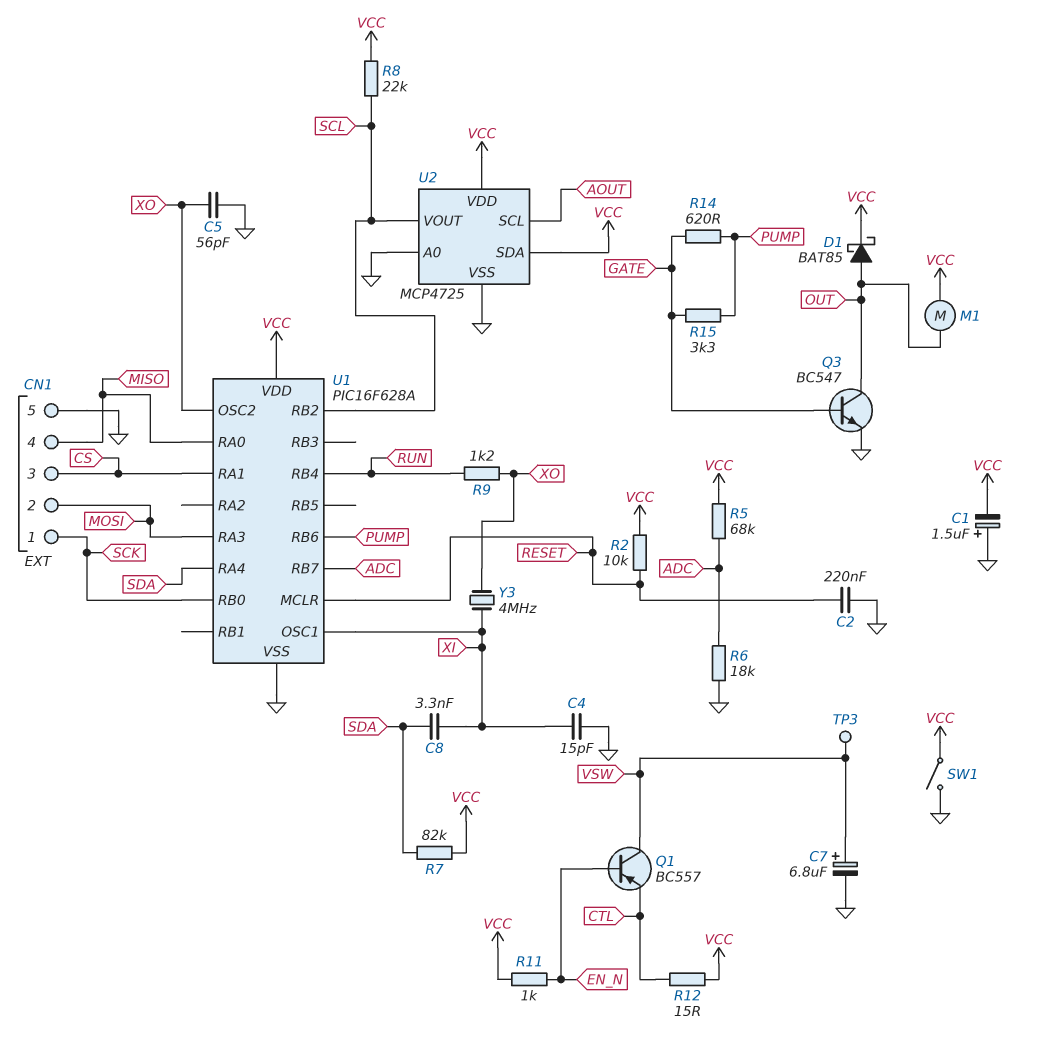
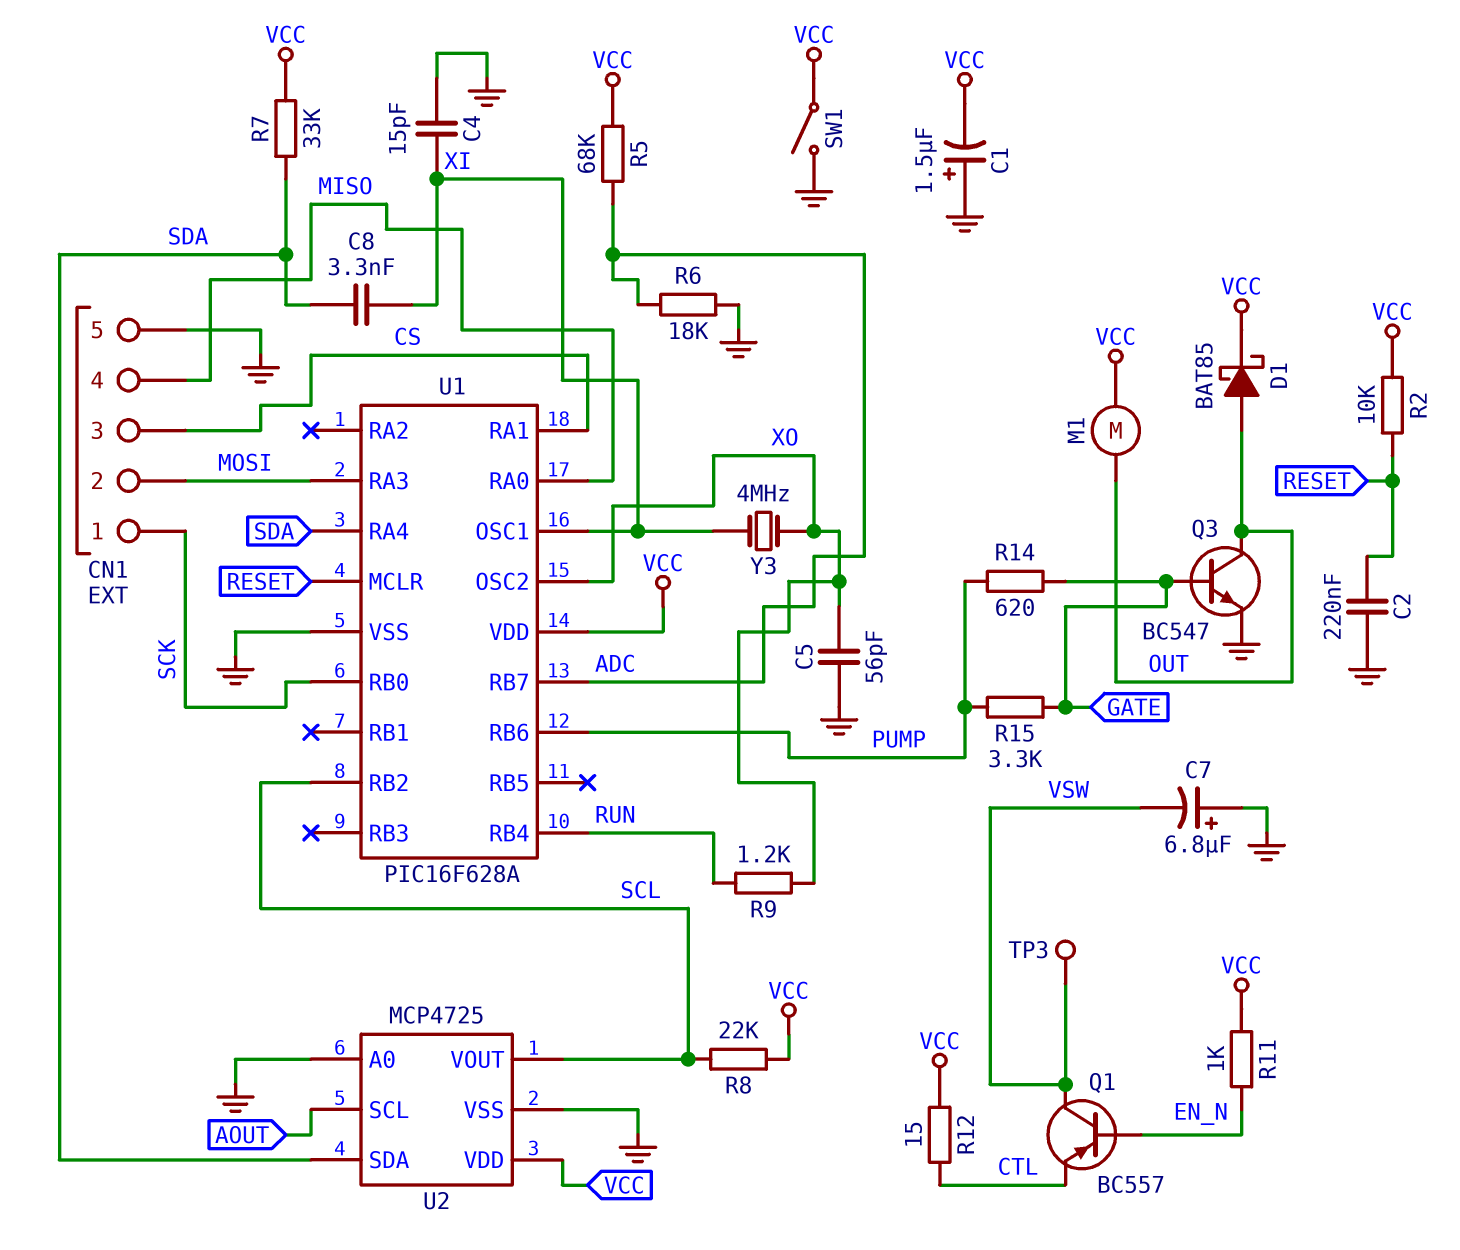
C7: 6.8uF (plus VSW, minus GND) -> 6.8uF (plus GND, minus VSW)
R7: 82k (SDA, VCC) -> 33k (SDA, VCC)
U2 pin SDA: VCC -> SDA

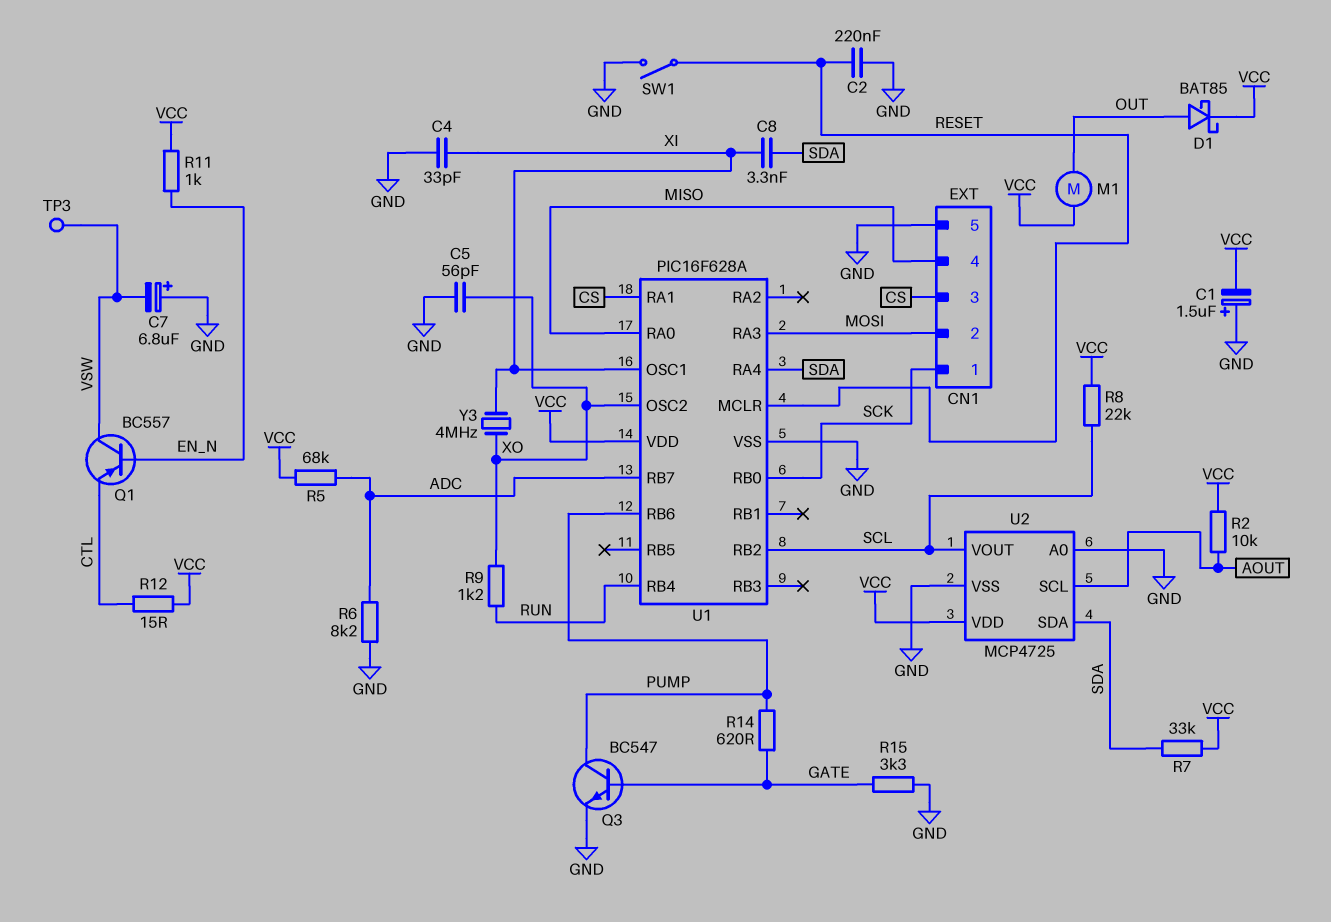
C4: 15pF (GND, XI) -> 33pF (GND, XI)
Q3: NPN BC547 (B GATE, C OUT, E GND) -> NPN BC547 (B GATE, C PUMP, E GND)
R2: 10k (RESET, VCC) -> 10k (AOUT, VCC)
R6: 18k (ADC, GND) -> 8.2k (ADC, GND)
R15: 3.3k (GATE, PUMP) -> 3.3k (GATE, GND)
SW1: switch (GND, VCC) -> switch (GND, RESET)

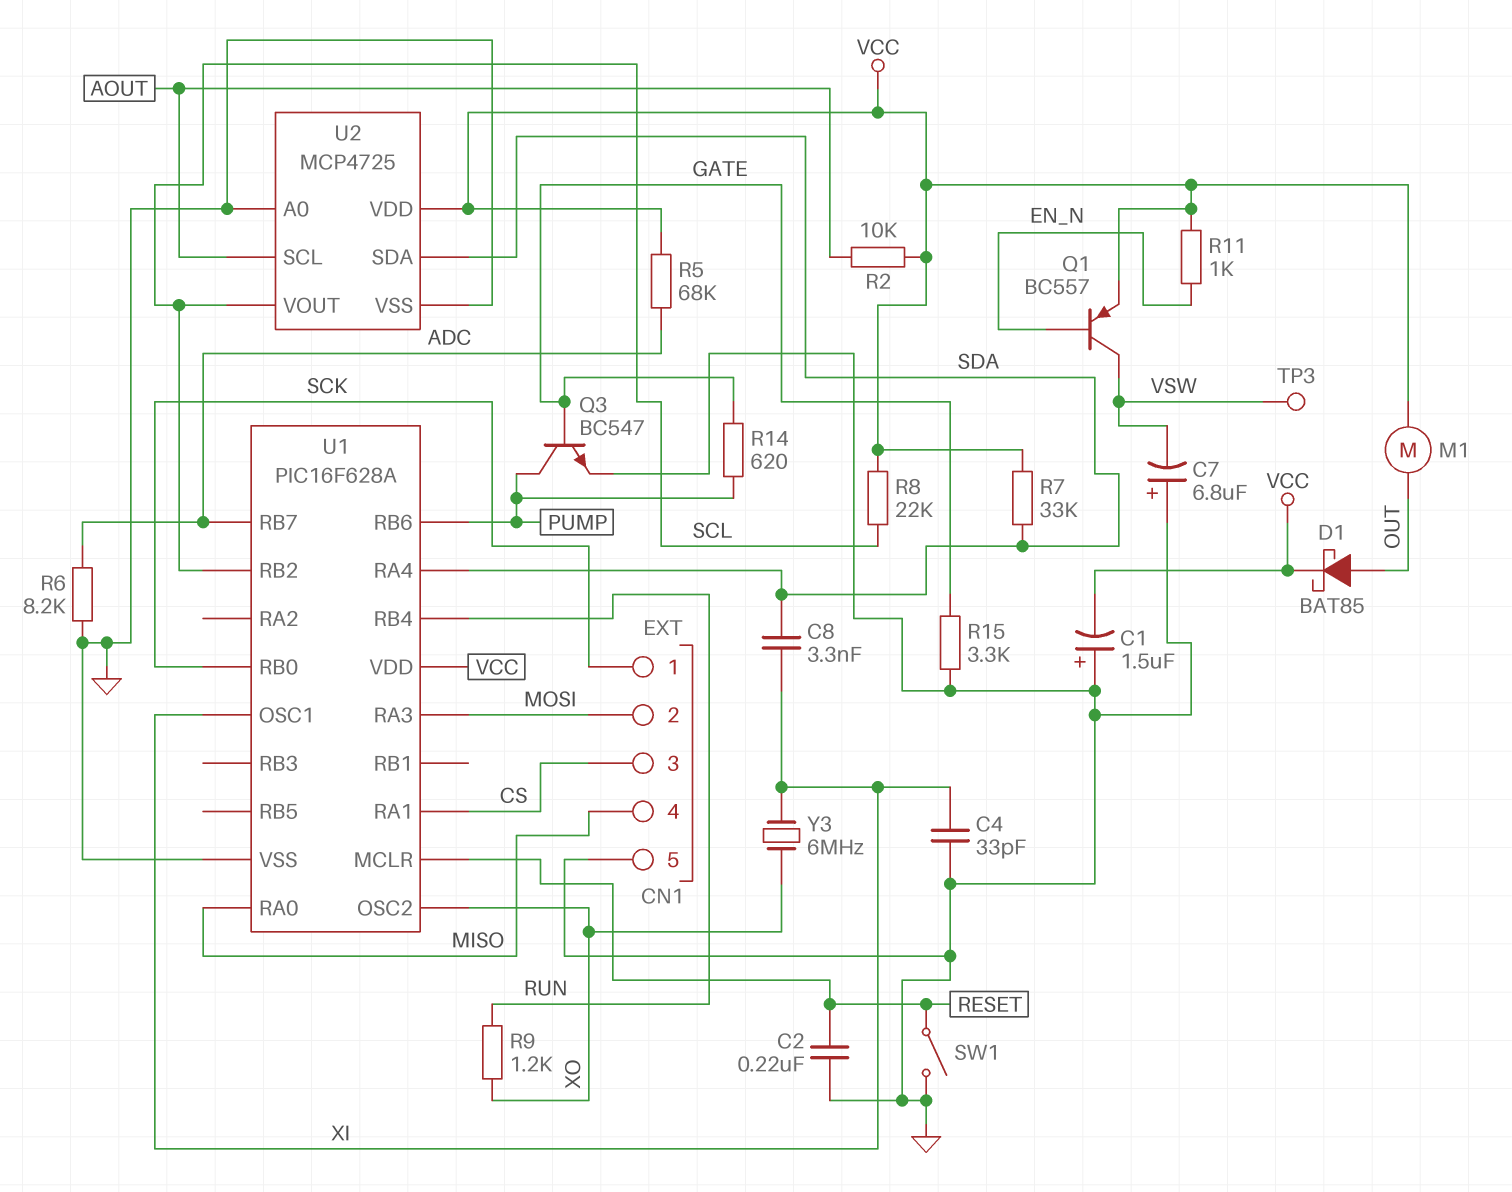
C5: 56pF (GND, XO) -> none
Q1: PNP BC557 (B EN_N, C VSW, E CTL) -> PNP BC557 (B EN_N, C VSW, E VCC)
R12: 15 (CTL, VCC) -> none
Y3: 4MHz (XI, XO) -> 6MHz (XI, XO)

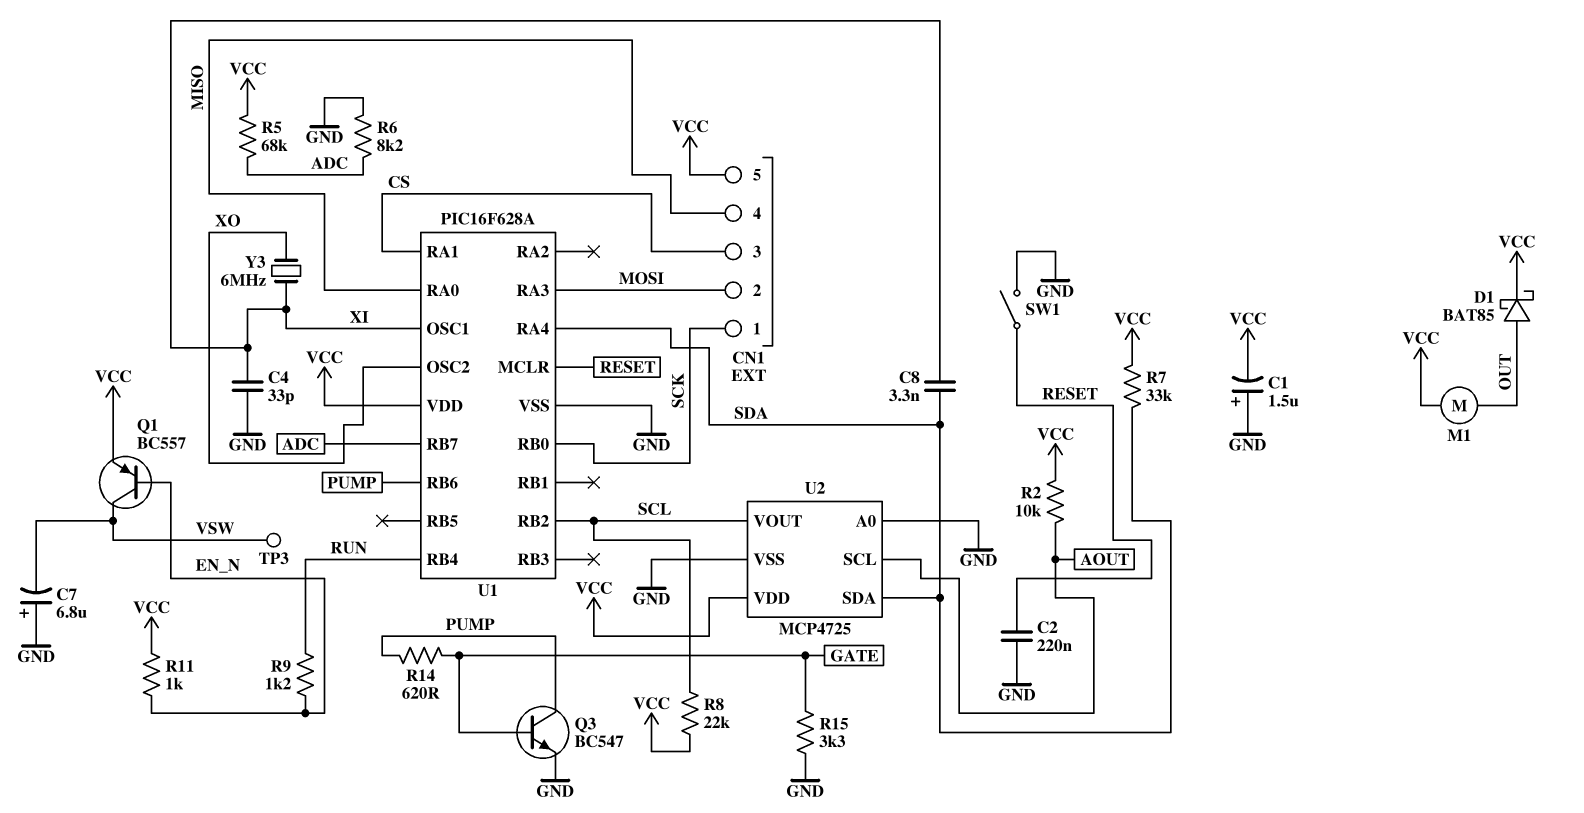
CN1 pin 5: GND -> VCC
R9: 1.2k (RUN, XO) -> 1.2k (EN_N, RUN)

